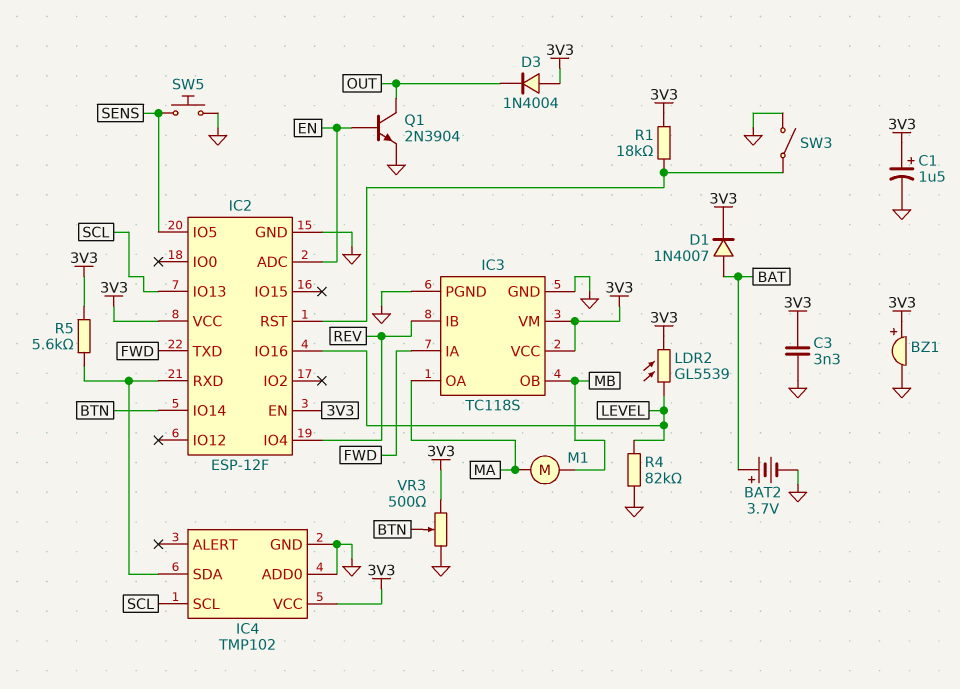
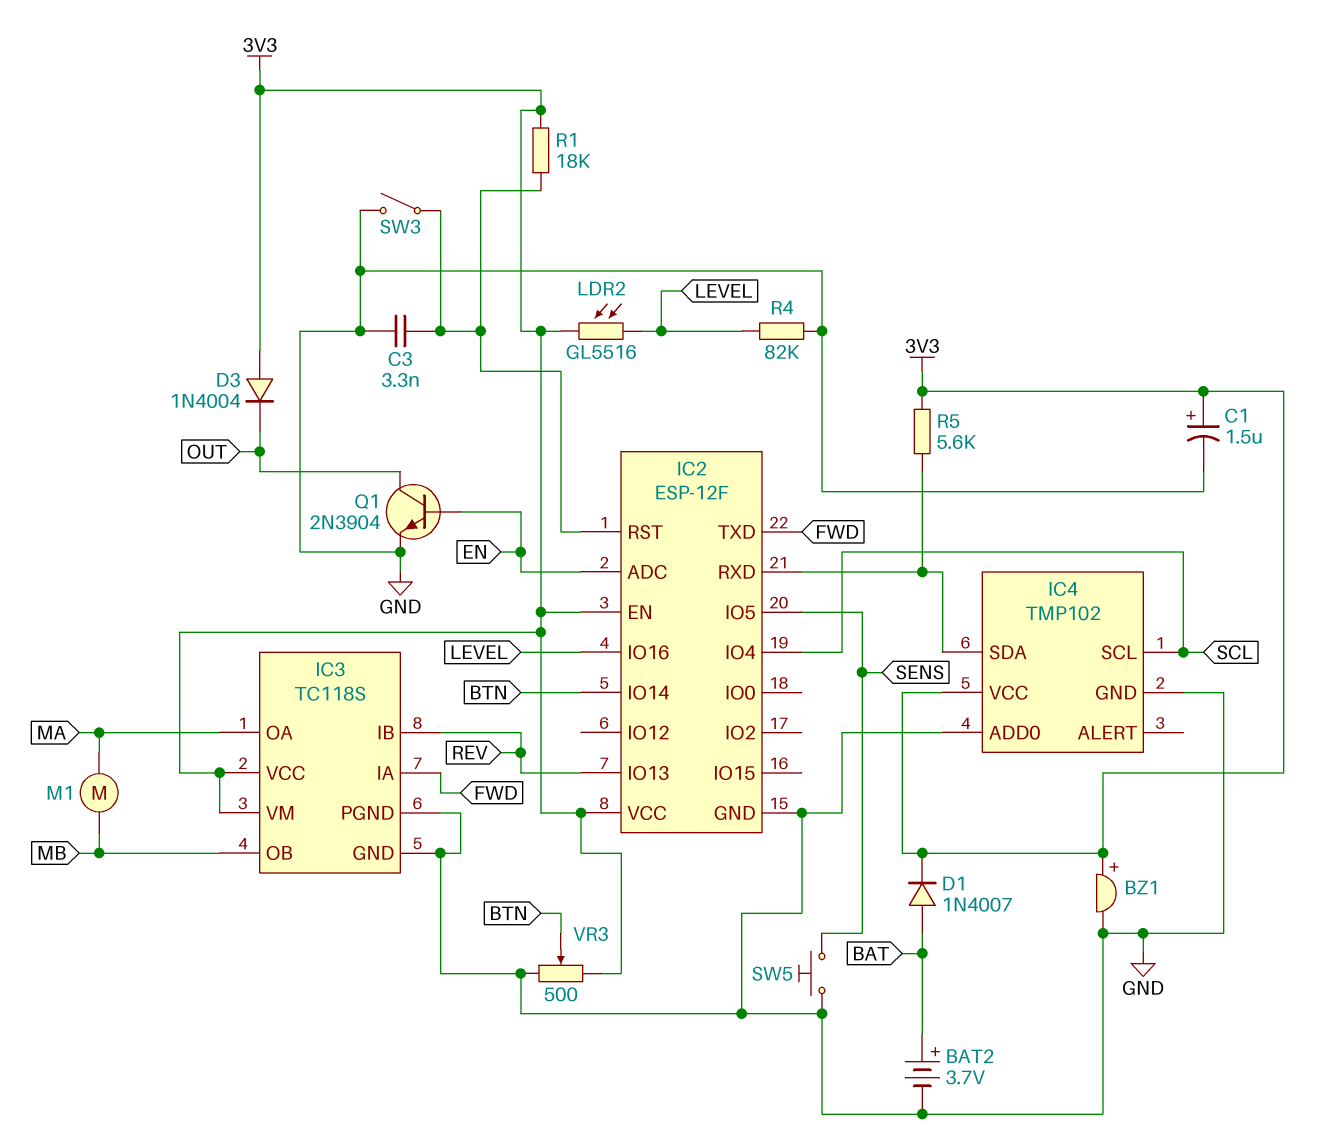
C3: 3.3nF (3V3, GND) -> 3.3nF (GND, IC2/RST)
IC2 pin IO4: REV -> SCL
IC2 pin IO13: SCL -> REV
LDR2: GL5539 (3V3, LEVEL) -> GL5516 (3V3, LEVEL)

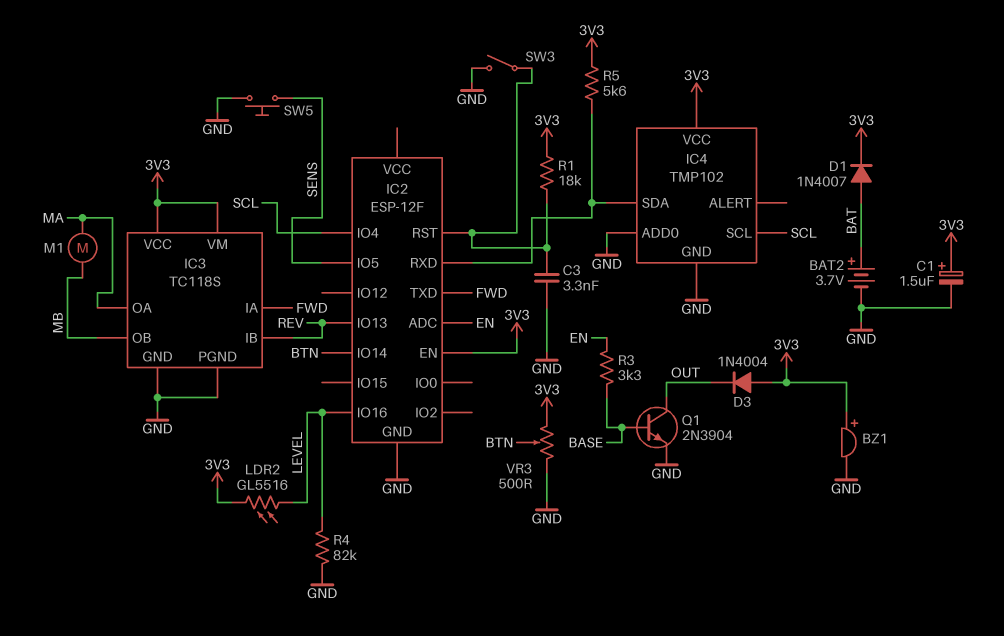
IC2 pin VCC: 3V3 -> none
Q1: NPN 2N3904 (B EN, C OUT, E GND) -> NPN 2N3904 (B BASE, C OUT, E GND)
R3: none -> 3.3k (BASE, EN)

